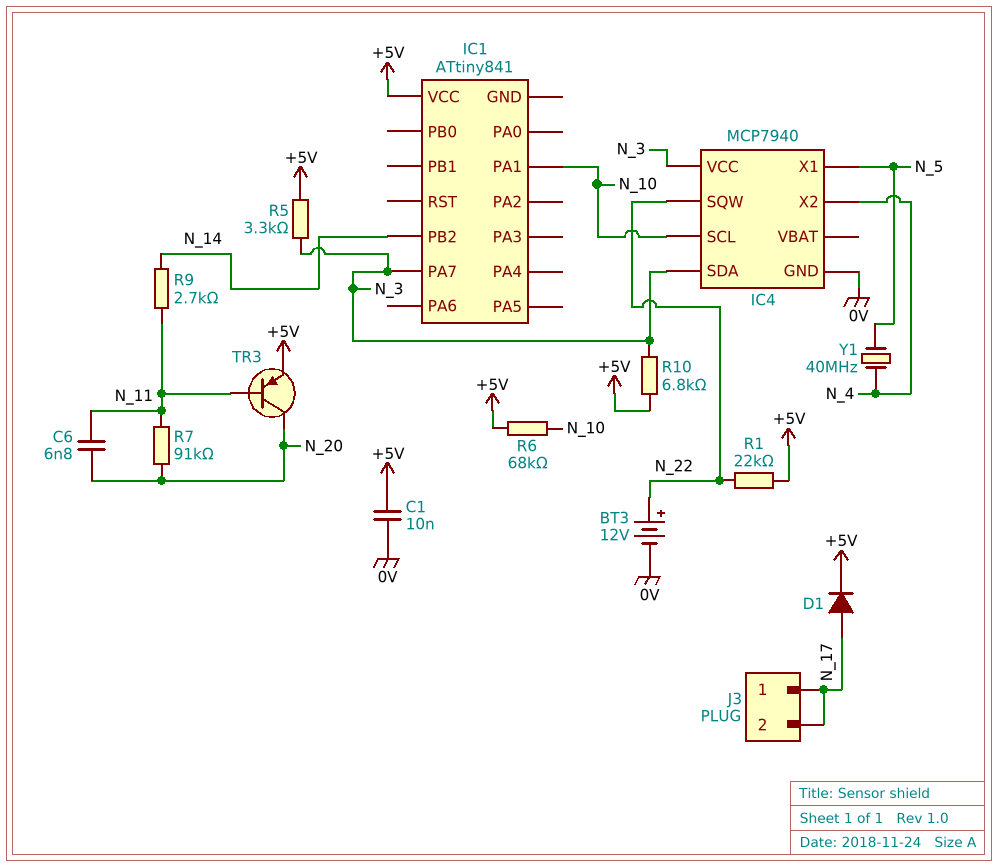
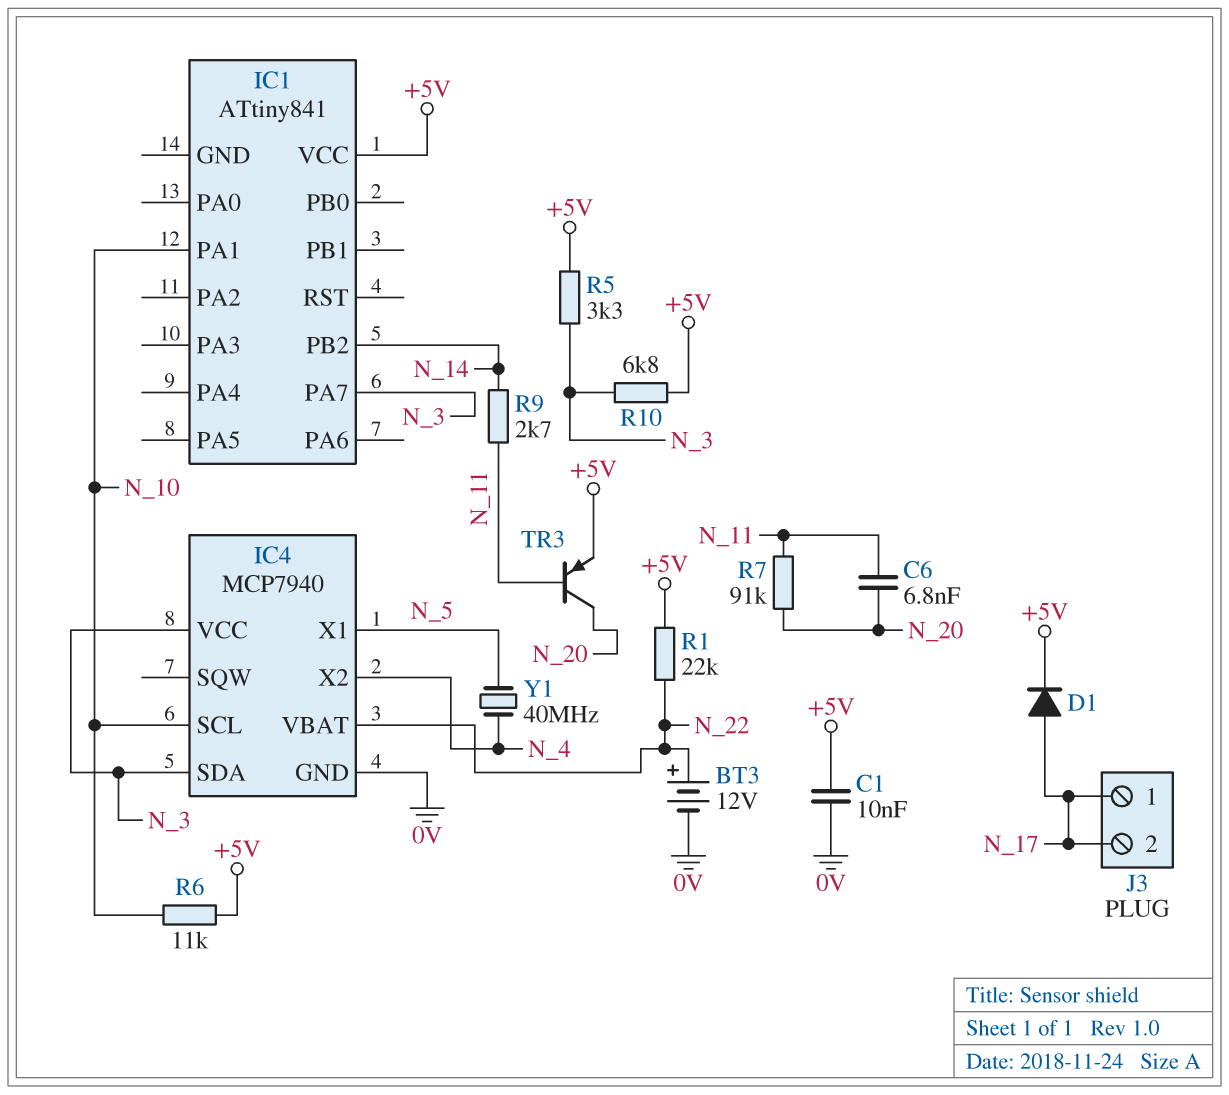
IC4 pin SQW: N_22 -> none
IC4 pin VBAT: none -> N_22
R6: 68k (+5V, N_10) -> 11k (+5V, N_10)

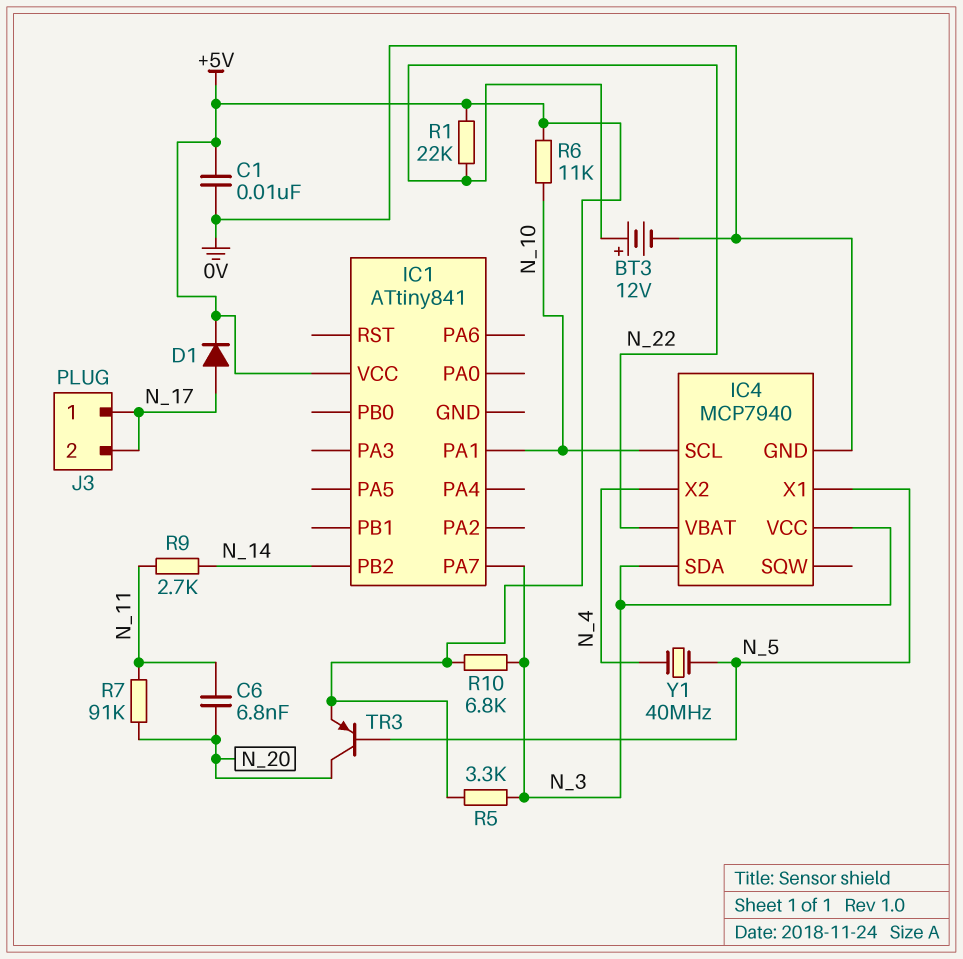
TR3: PNP (B N_11, C N_20, E +5V) -> PNP (B N_5, C N_20, E +5V)

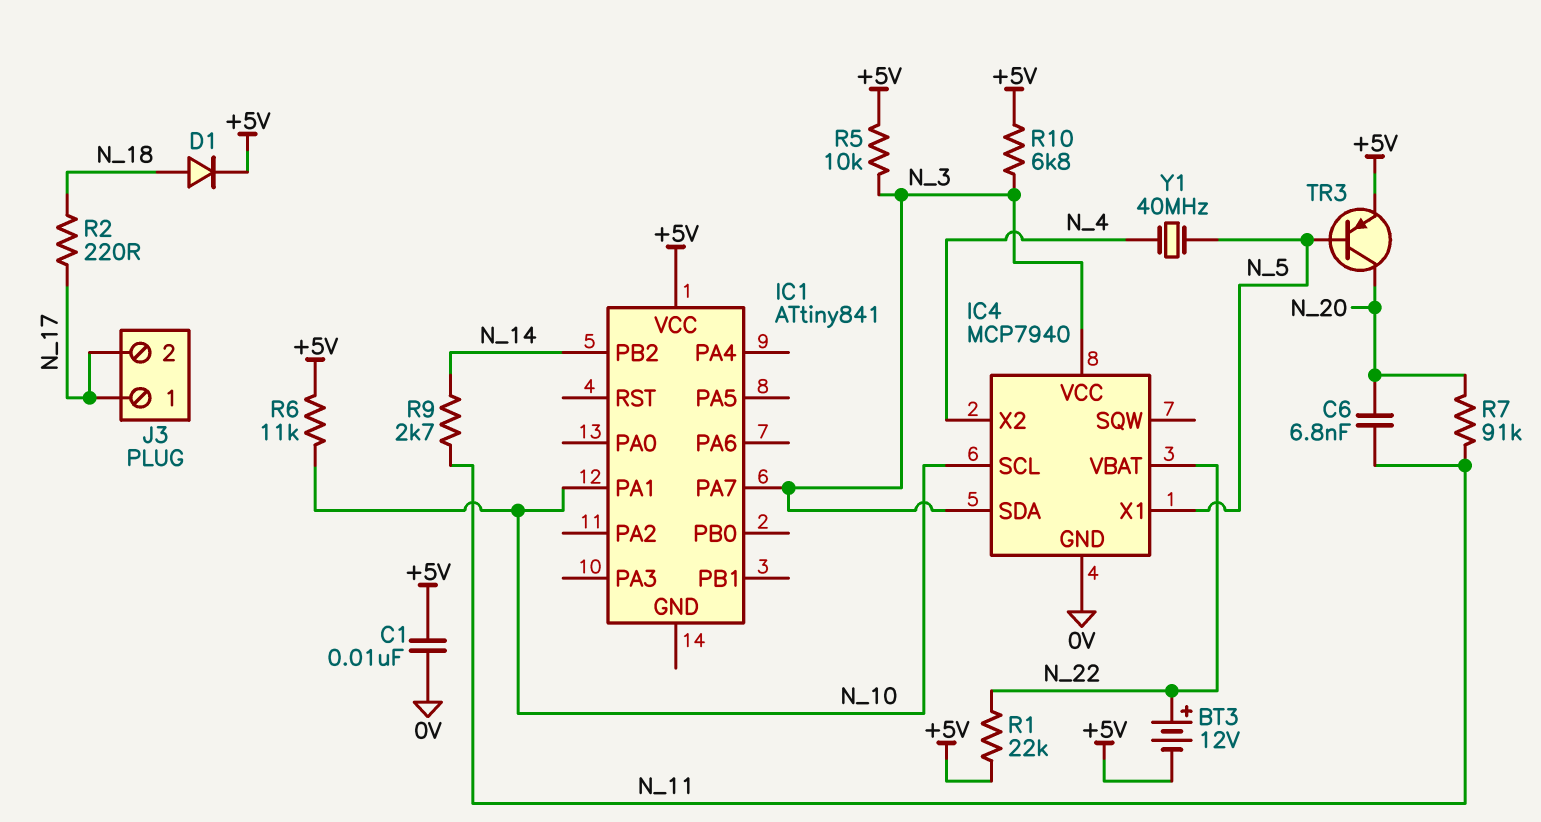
BT3: 12V (plus N_22, minus 0V) -> 12V (plus N_22, minus +5V)
D1: diode (A N_17, K +5V) -> diode (A N_18, K +5V)
R2: none -> 220 (N_17, N_18)
R5: 3.3k (+5V, N_3) -> 10k (+5V, N_3)

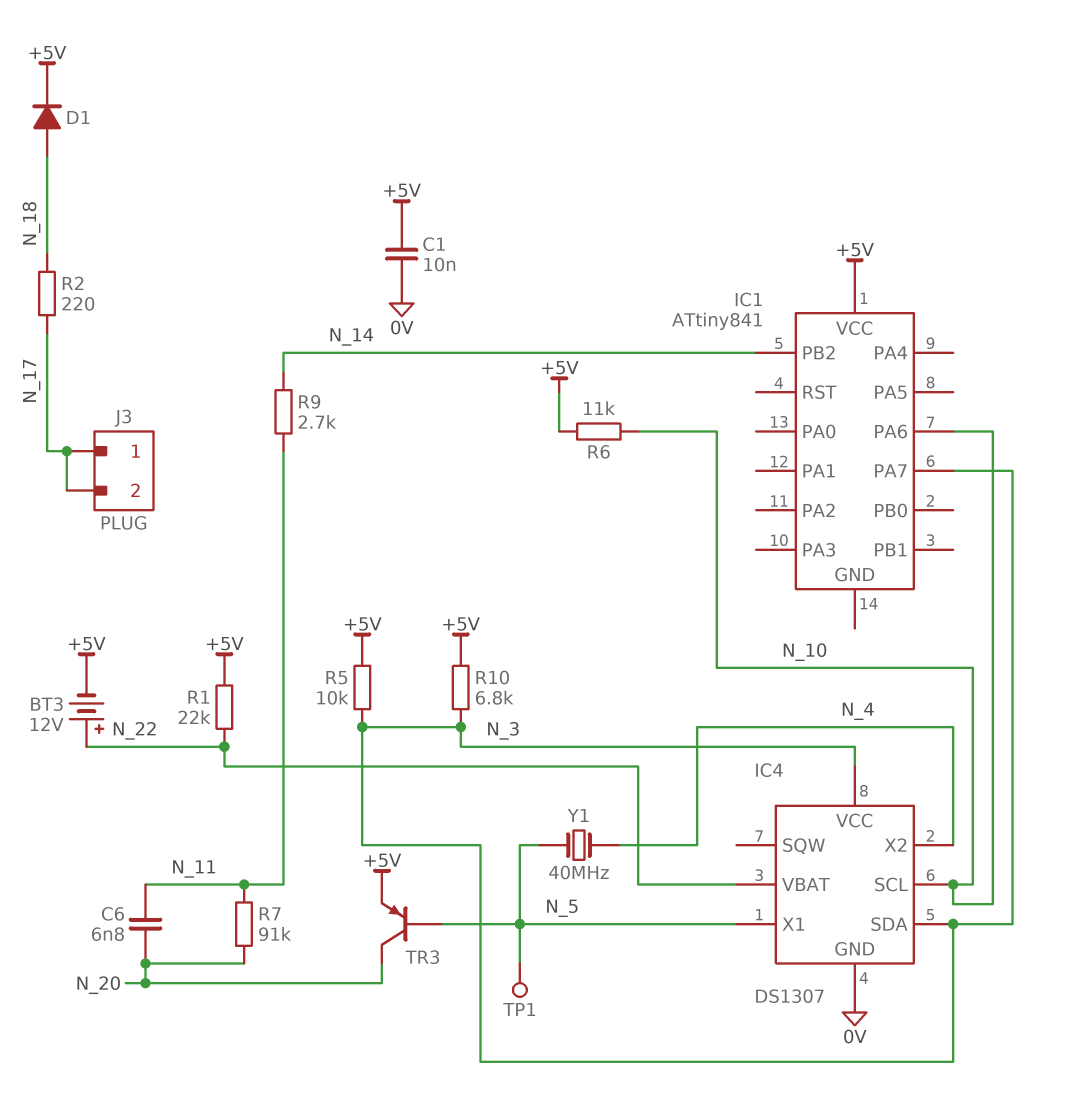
IC1 pin PA1: N_10 -> none
IC1 pin PA6: none -> N_10
IC4: MCP7940 -> DS1307
TP1: none -> test point (N_5)

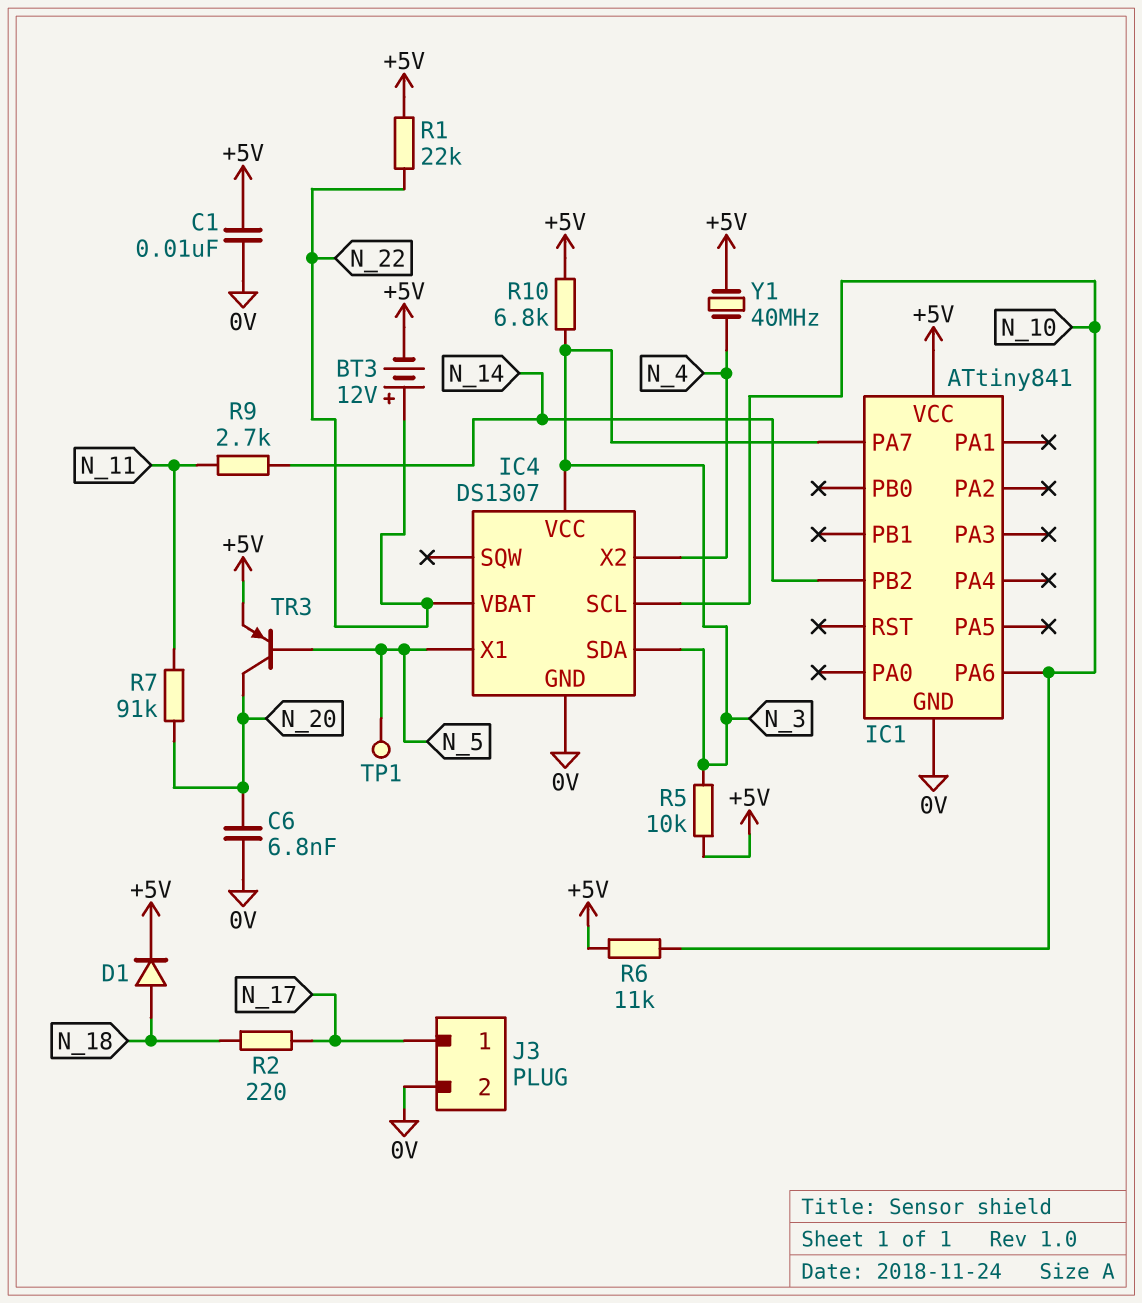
C6: 6.8nF (N_11, N_20) -> 6.8nF (0V, N_20)
IC1 pin GND: none -> 0V
J3 pin 2: N_17 -> 0V
Y1: 40MHz (N_4, N_5) -> 40MHz (+5V, N_4)

